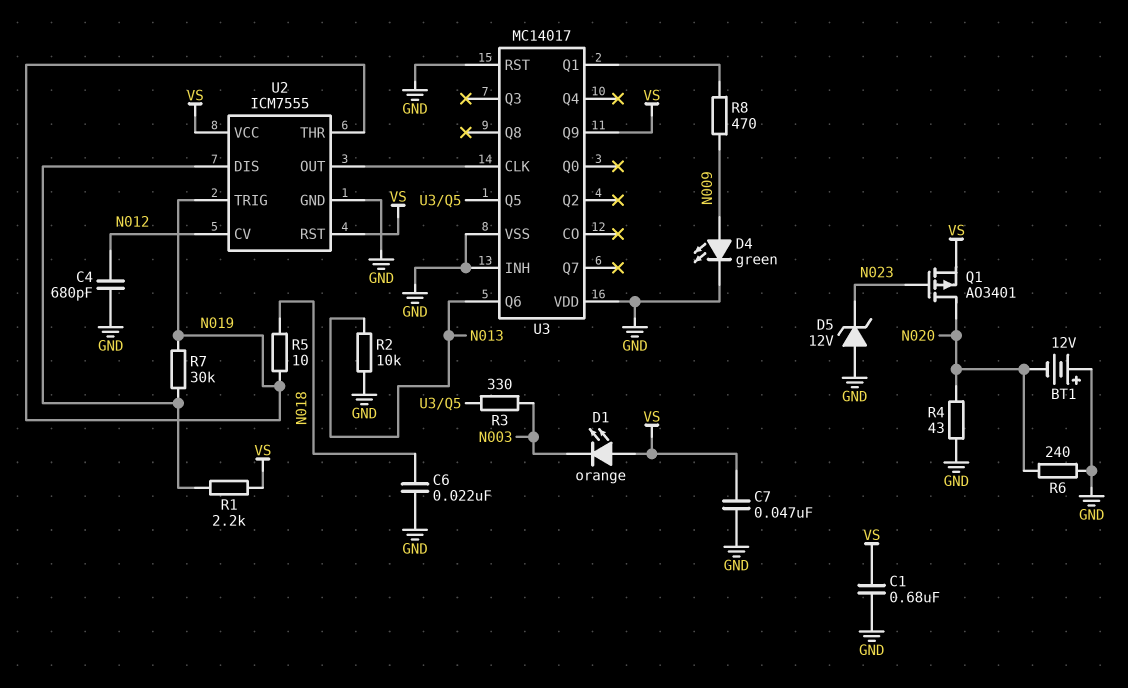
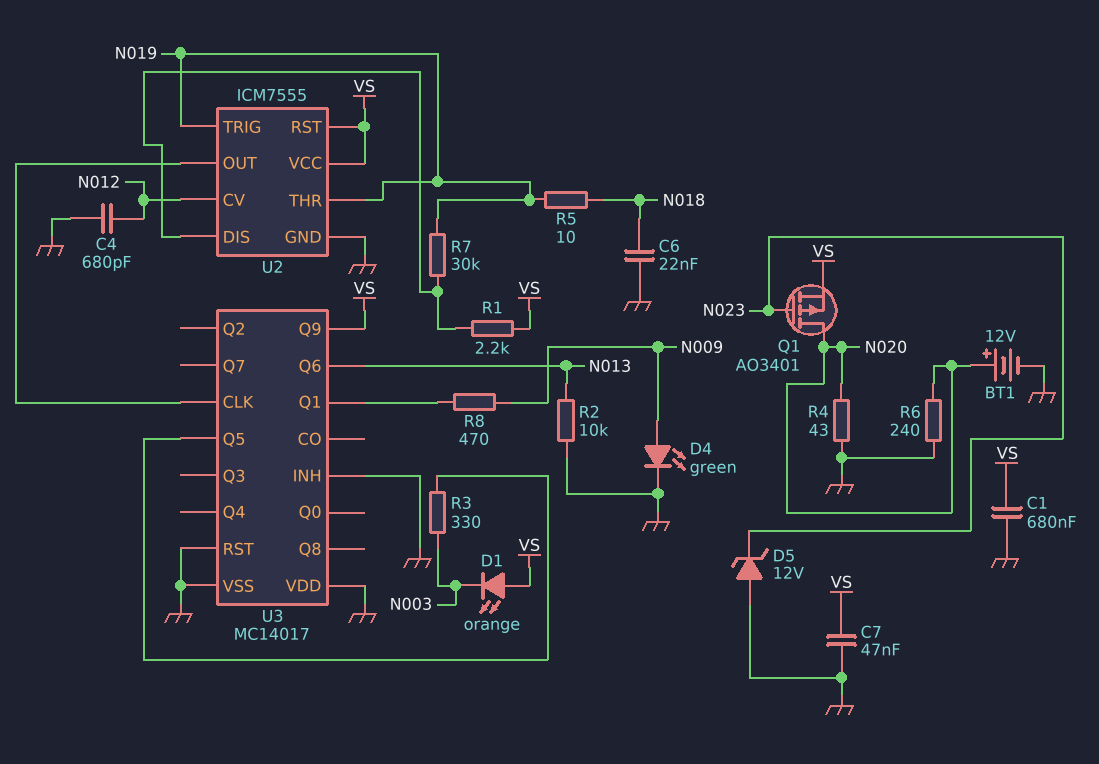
BT1: 12V (plus GND, minus N020) -> 12V (plus N020, minus GND)

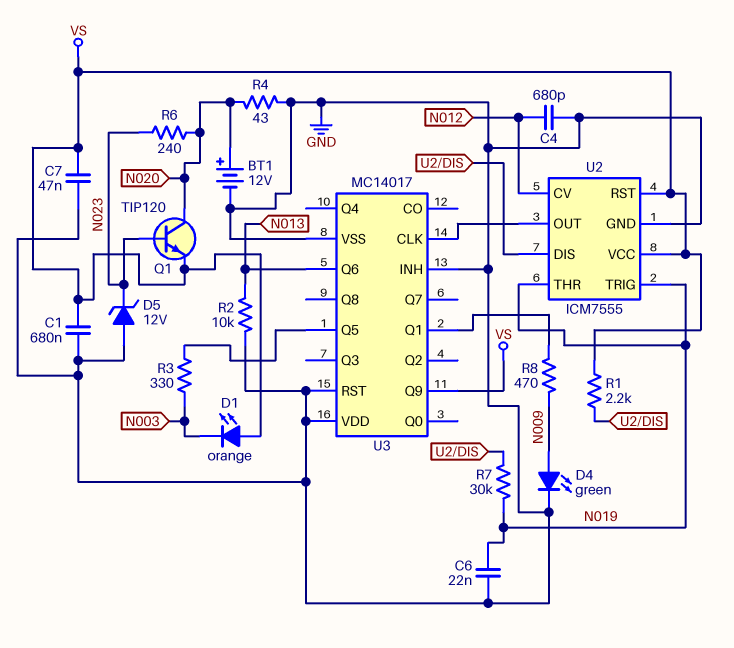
C6: 22nF (GND, N018) -> 22nF (GND, N019)
Q1: PMOS AO3401 (G N023, D N020, S VS) -> NPN TIP120 (B N023, C N020, E VS)
R5: 10 (N018, N019) -> none
R6: 240 (GND, N020) -> 240 (N020, N023)

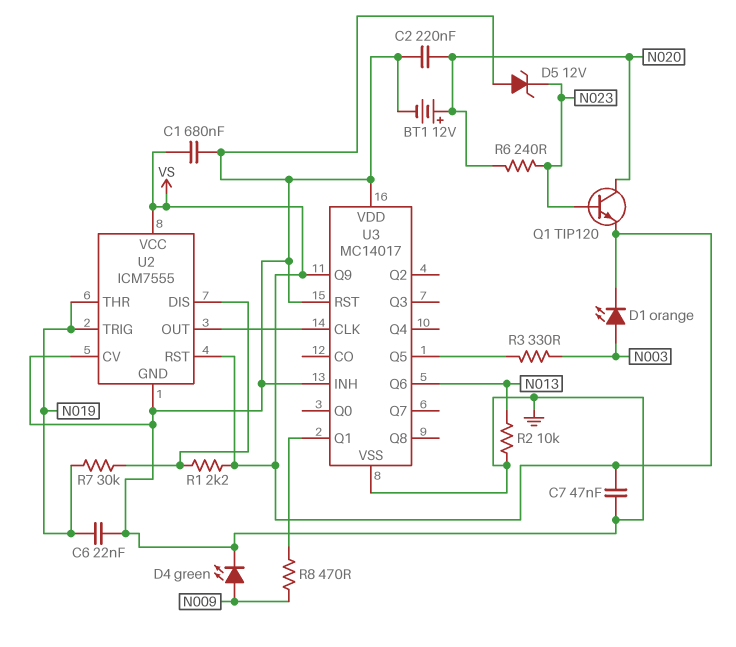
C2: none -> 220nF (GND, N020)
C4: 680pF (GND, N012) -> none
D1: LED orange (A VS, K N003) -> LED orange (A N003, K VS)
R4: 43 (GND, N020) -> none
U2 pin CV: N012 -> GND

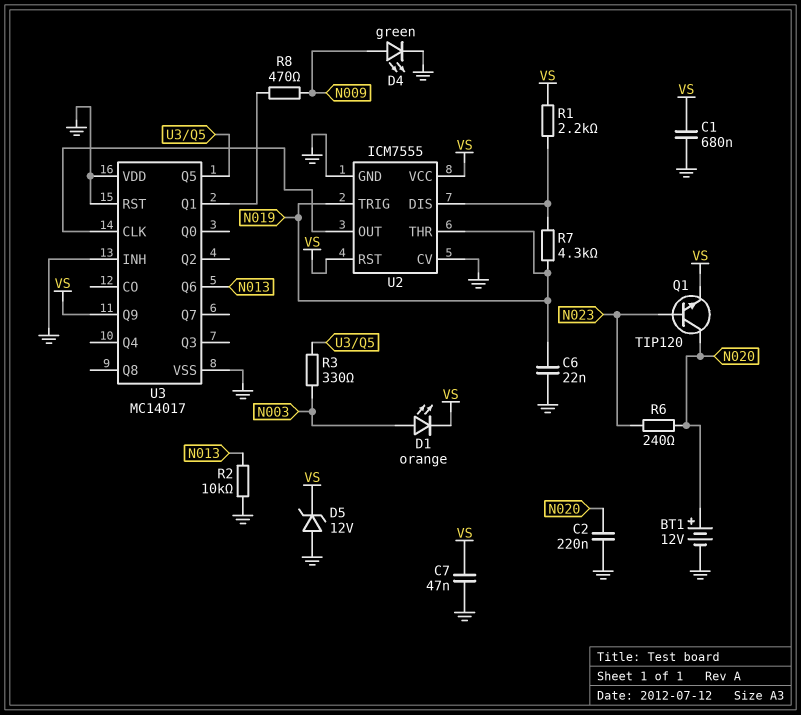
D5: zener 12V (A GND, K N023) -> zener 12V (A GND, K VS)
R7: 30k (N019, U2/DIS) -> 4.3k (N019, U2/DIS)

